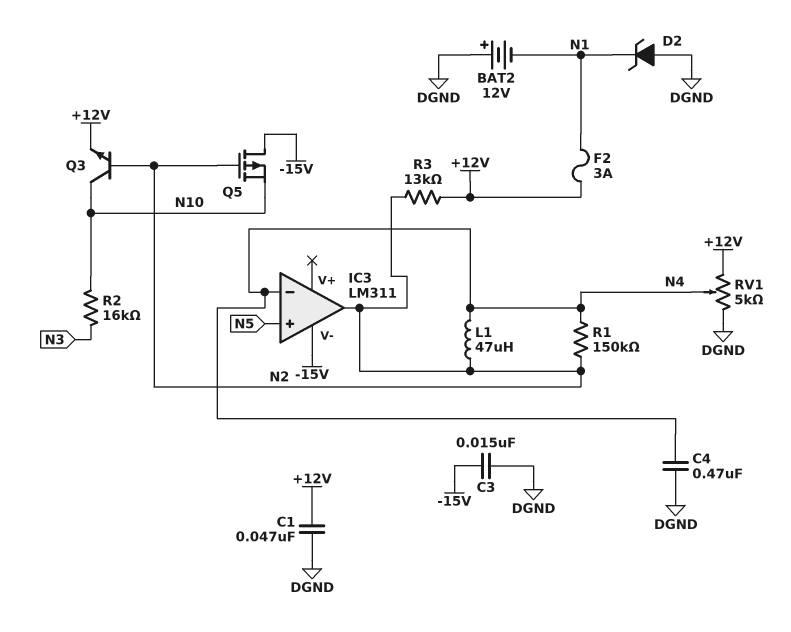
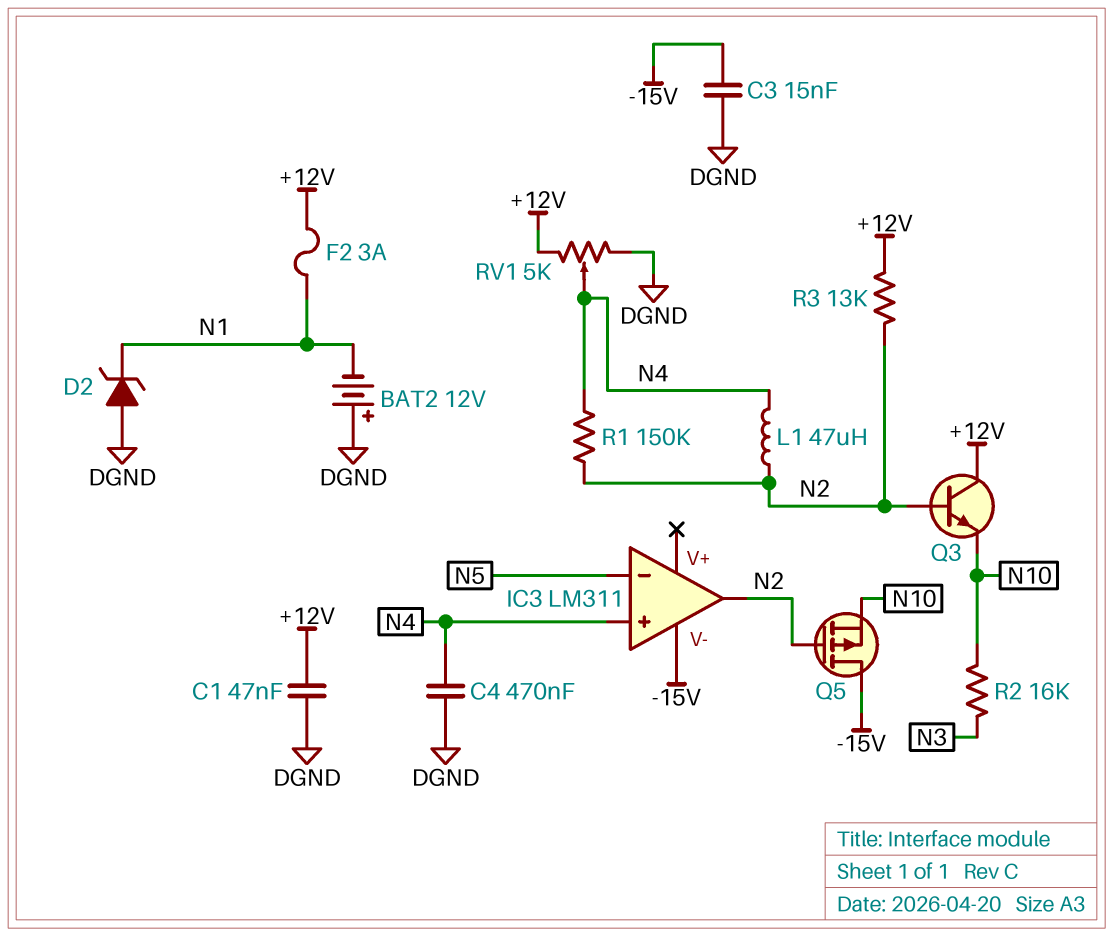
IC3 pin in+: N5 -> N4
IC3 pin in-: N4 -> N5
Q3: NPN (B N2, C N10, E +12V) -> NPN (B N2, C +12V, E N10)

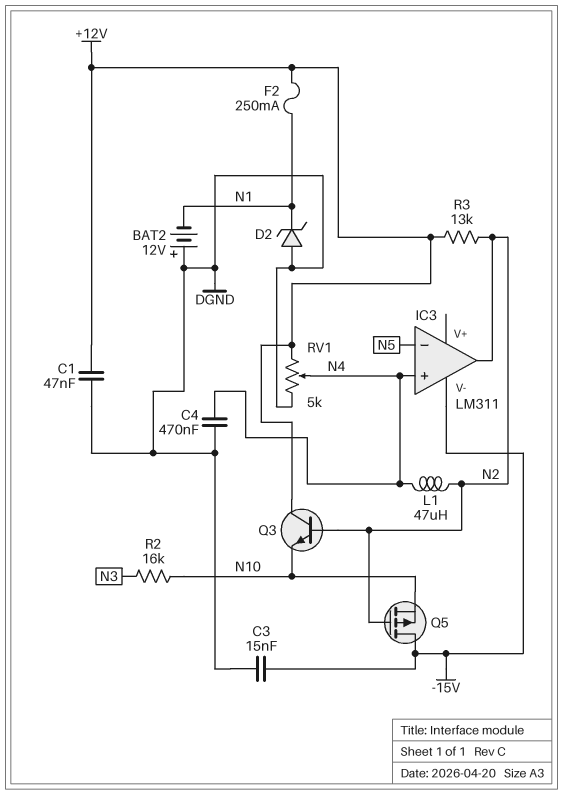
F2: 3A (+12V, N1) -> 250mA (+12V, N1)
R1: 150k (N2, N4) -> none

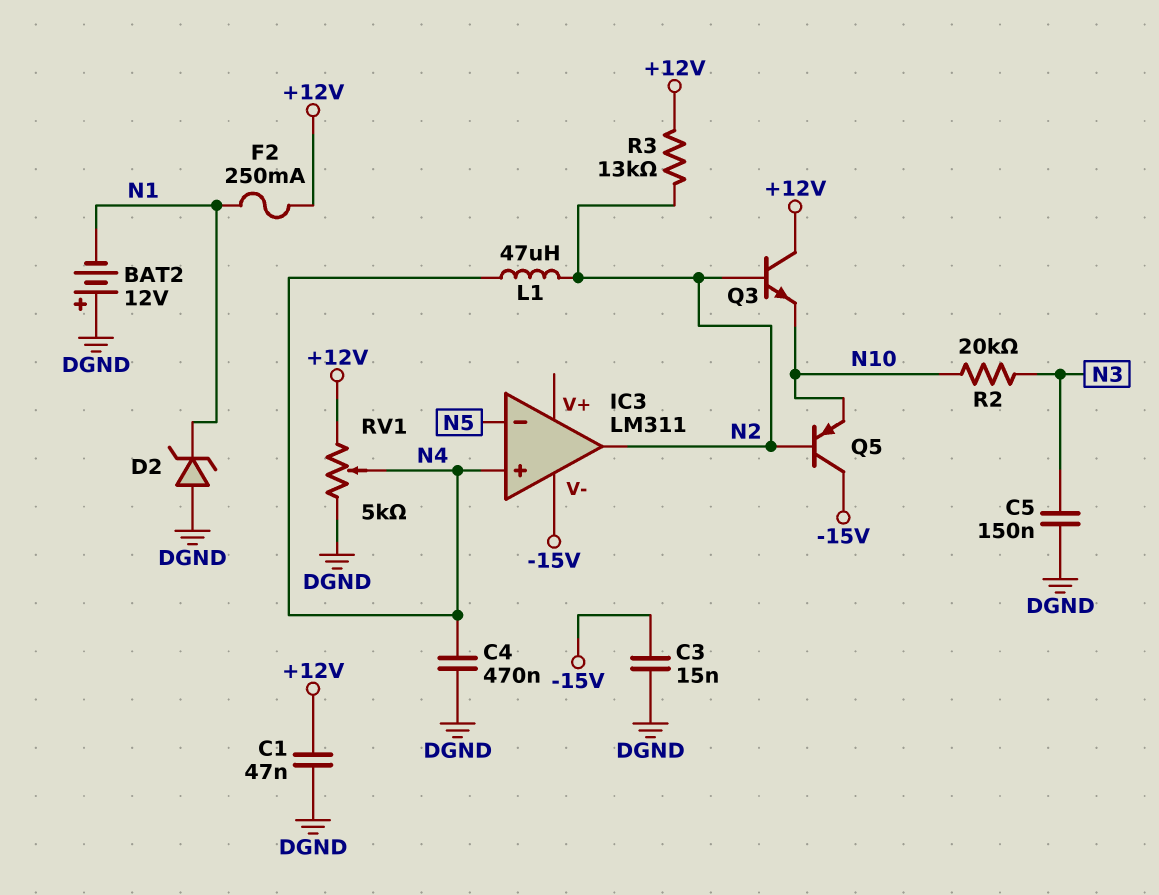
C5: none -> 150nF (DGND, N3)
Q5: PMOS (G N2, D -15V, S N10) -> PNP (B N2, C -15V, E N10)
R2: 16k (N3, N10) -> 20k (N3, N10)

